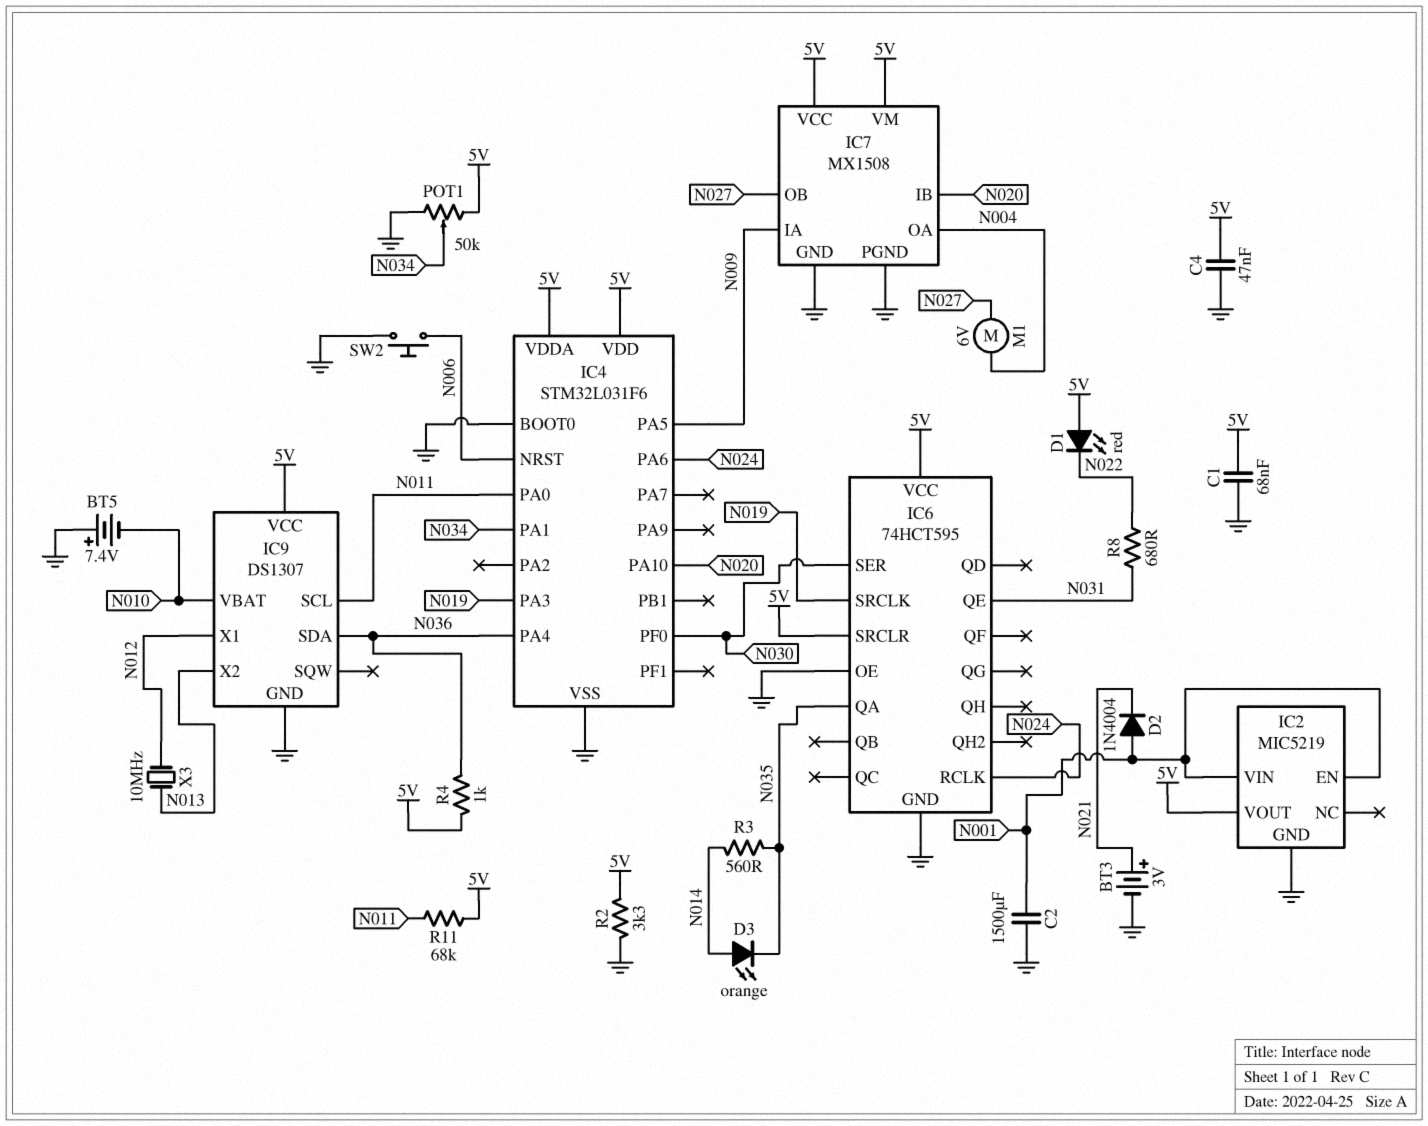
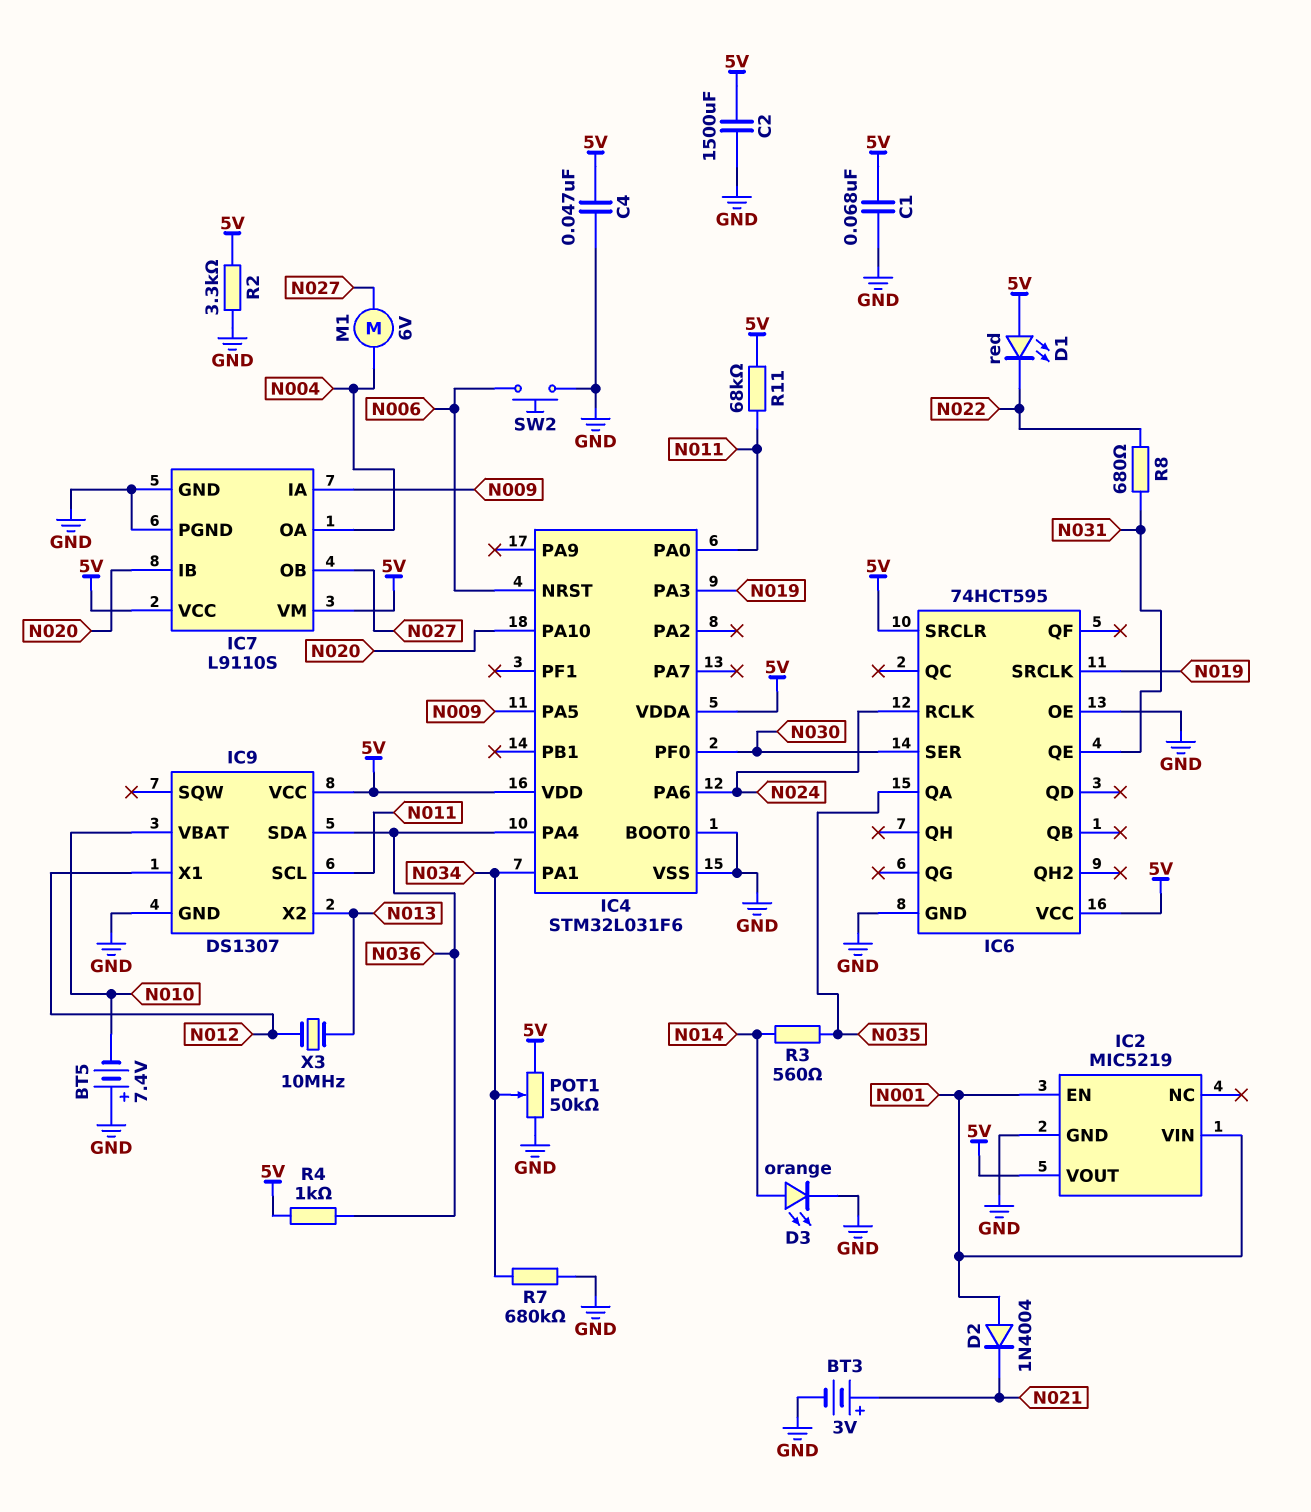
C2: 1500uF (GND, N001) -> 1500uF (5V, GND)
D3: LED orange (A N014, K N035) -> LED orange (A N014, K GND)
IC7: MX1508 -> L9110S
R7: none -> 680k (GND, N034)

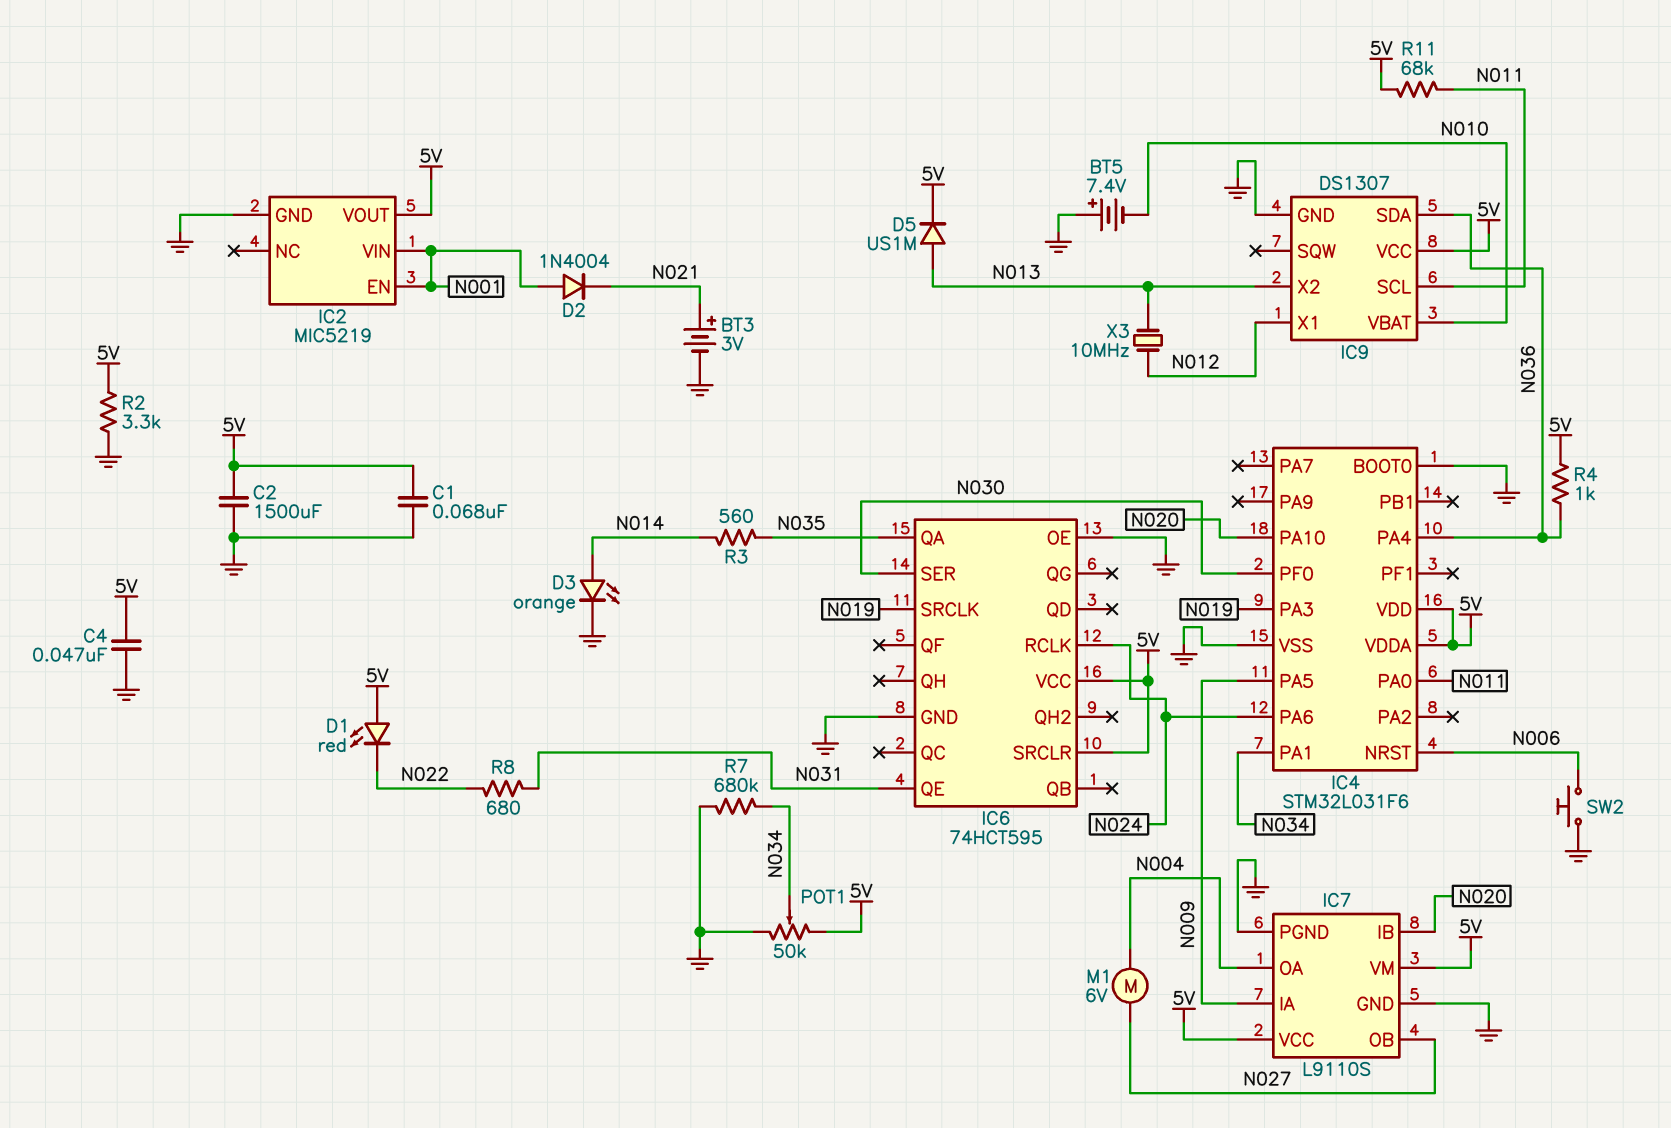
D5: none -> diode US1M (A N013, K 5V)

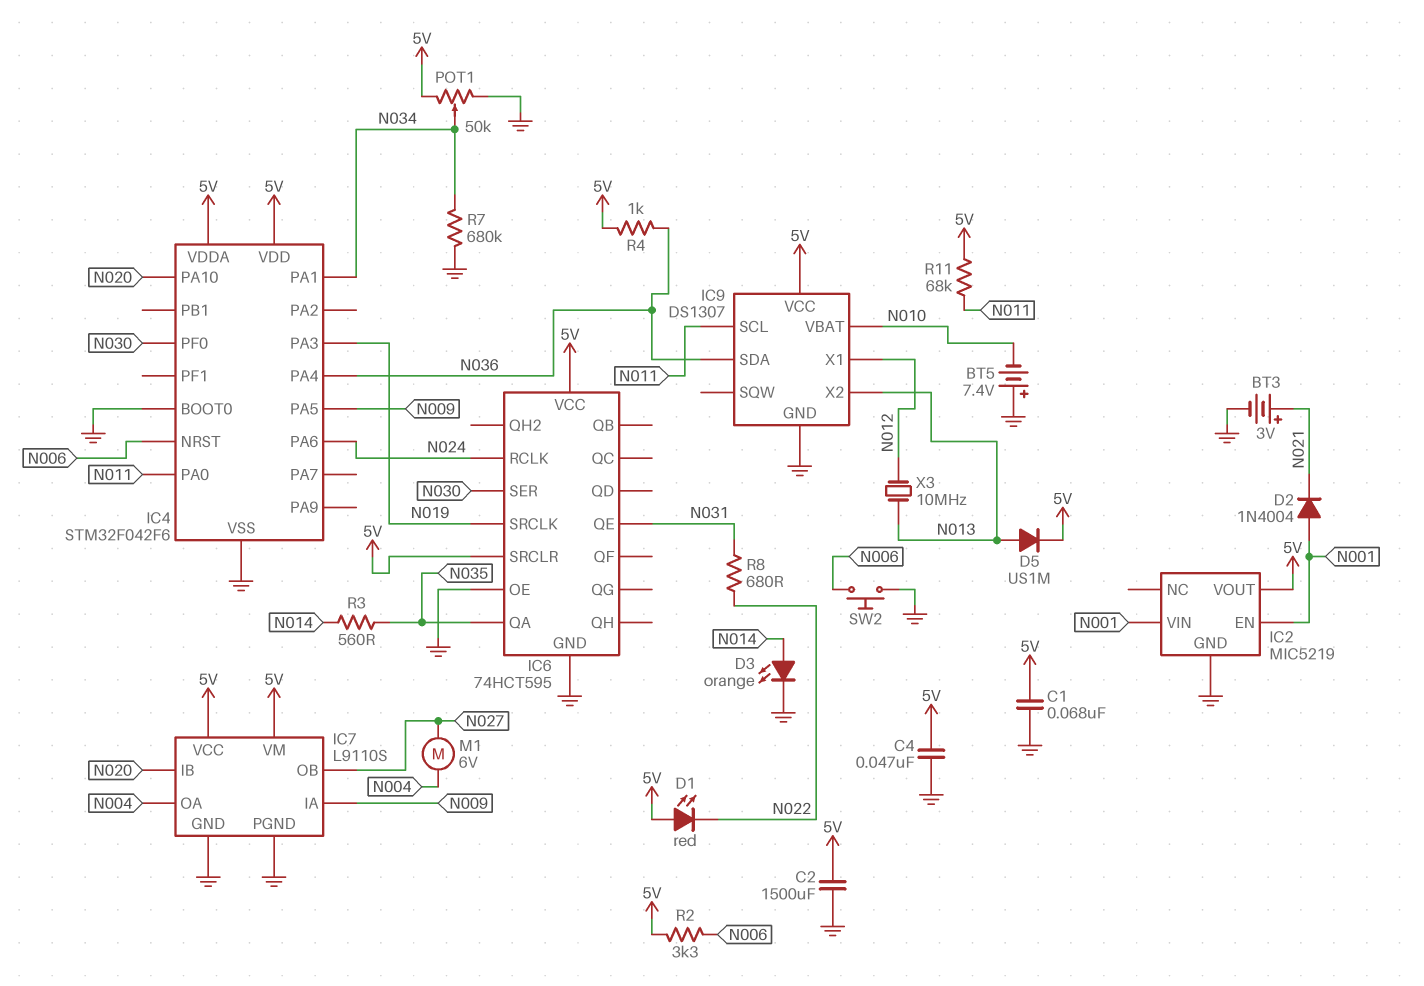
IC4: STM32L031F6 -> STM32F042F6
R2: 3.3k (5V, GND) -> 3.3k (5V, N006)

